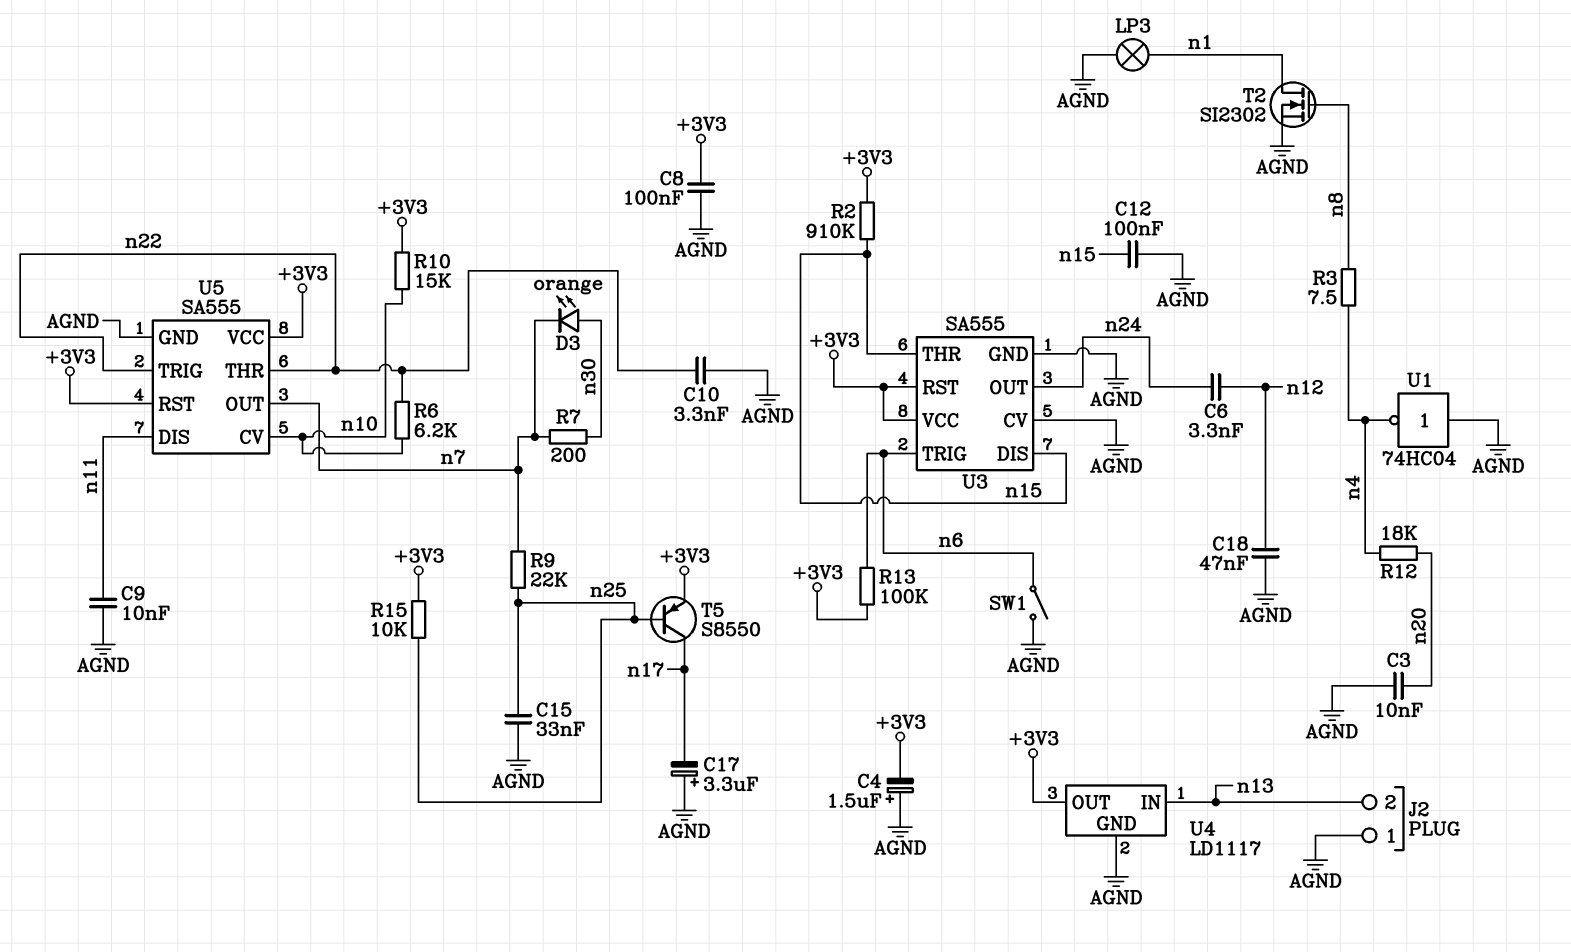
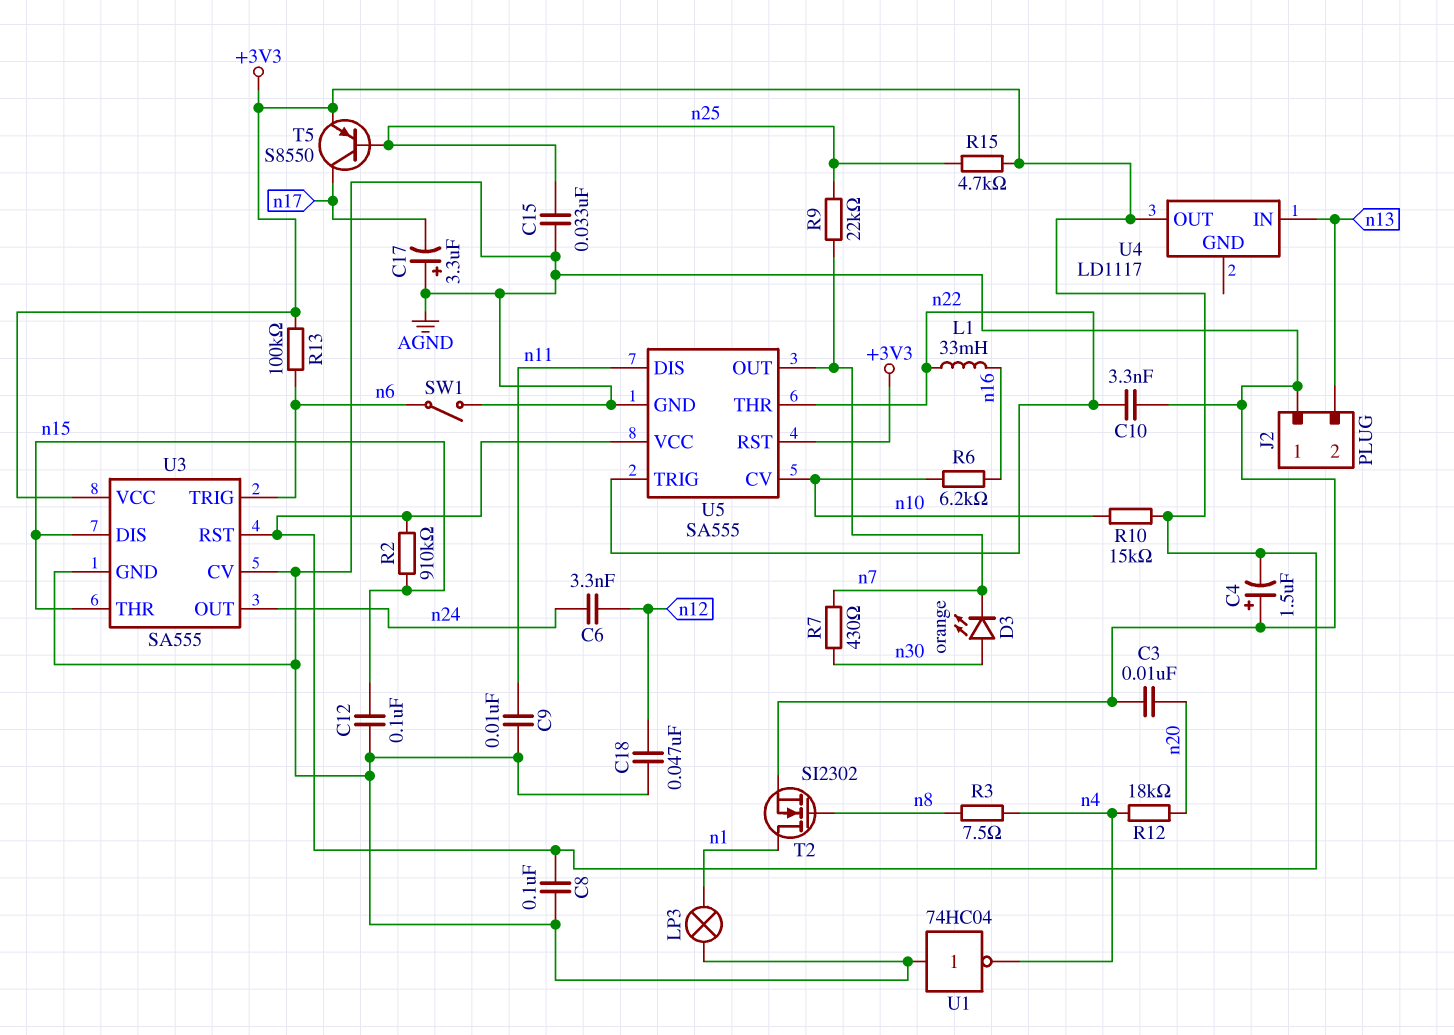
L1: none -> 33mH (n16, n22)
R6: 6.2k (n10, n22) -> 6.2k (n10, n16)
R7: 200 (n7, n30) -> 430 (n7, n30)
R15: 10k (+3V3, n25) -> 4.7k (+3V3, n25)
U4 pin GND: AGND -> none

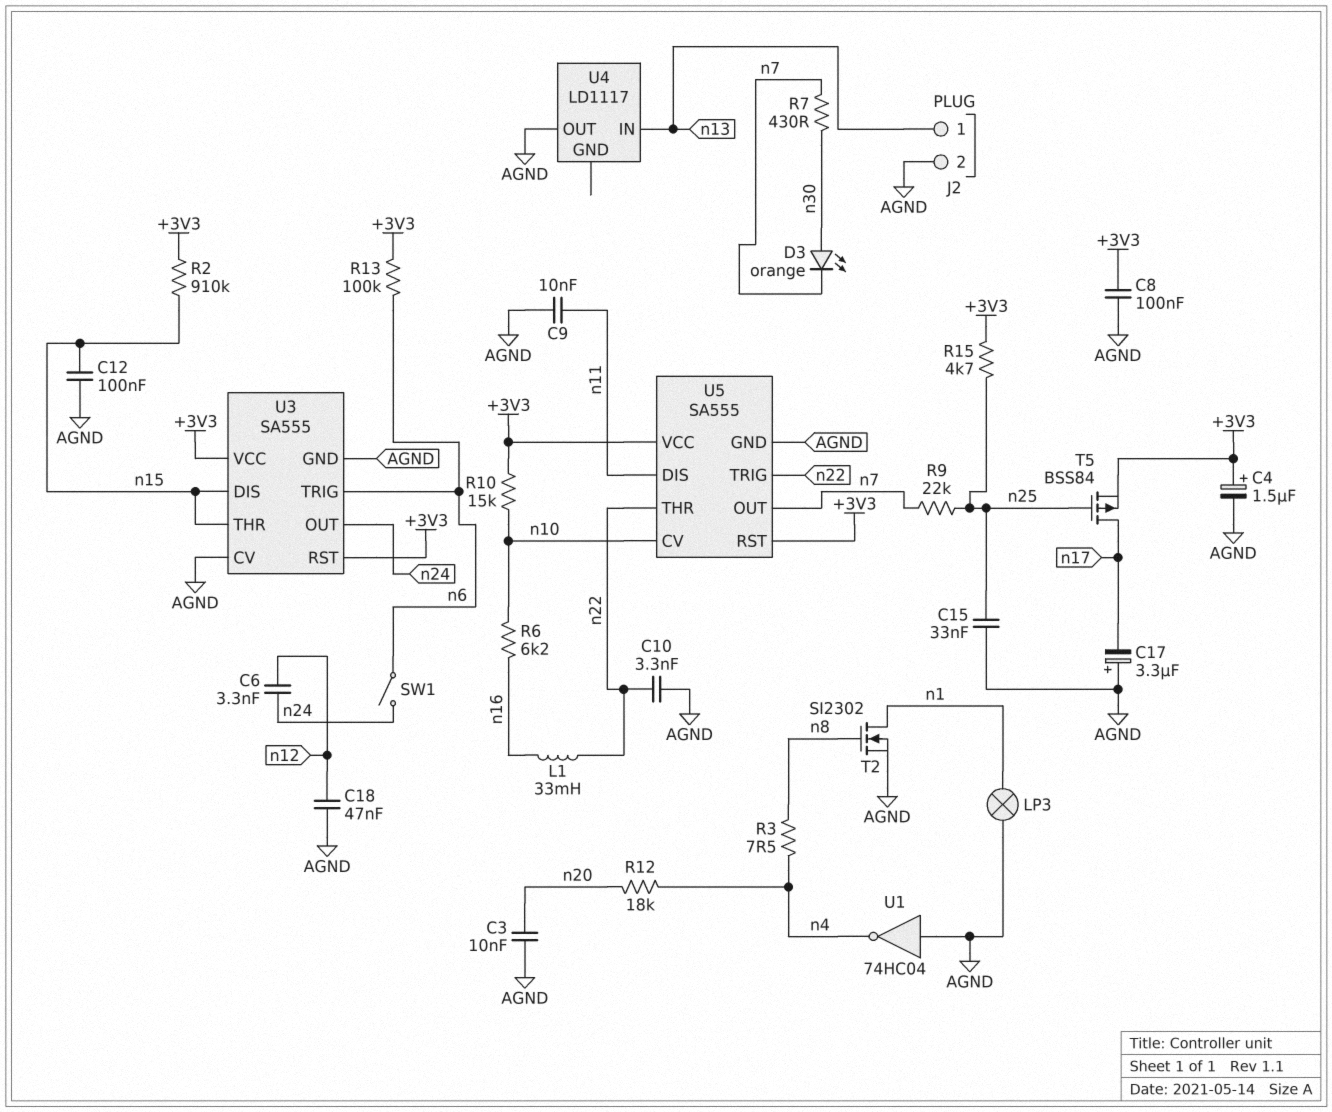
C4: 1.5uF (plus AGND, minus +3V3) -> 1.5uF (plus +3V3, minus AGND)
J2 pin 1: AGND -> n13
J2 pin 2: n13 -> AGND
SW1: switch (AGND, n6) -> switch (n6, n24)
T5: PNP S8550 (B n25, C n17, E +3V3) -> PMOS BSS84 (G n25, D n17, S +3V3)
U4 pin OUT: +3V3 -> AGND

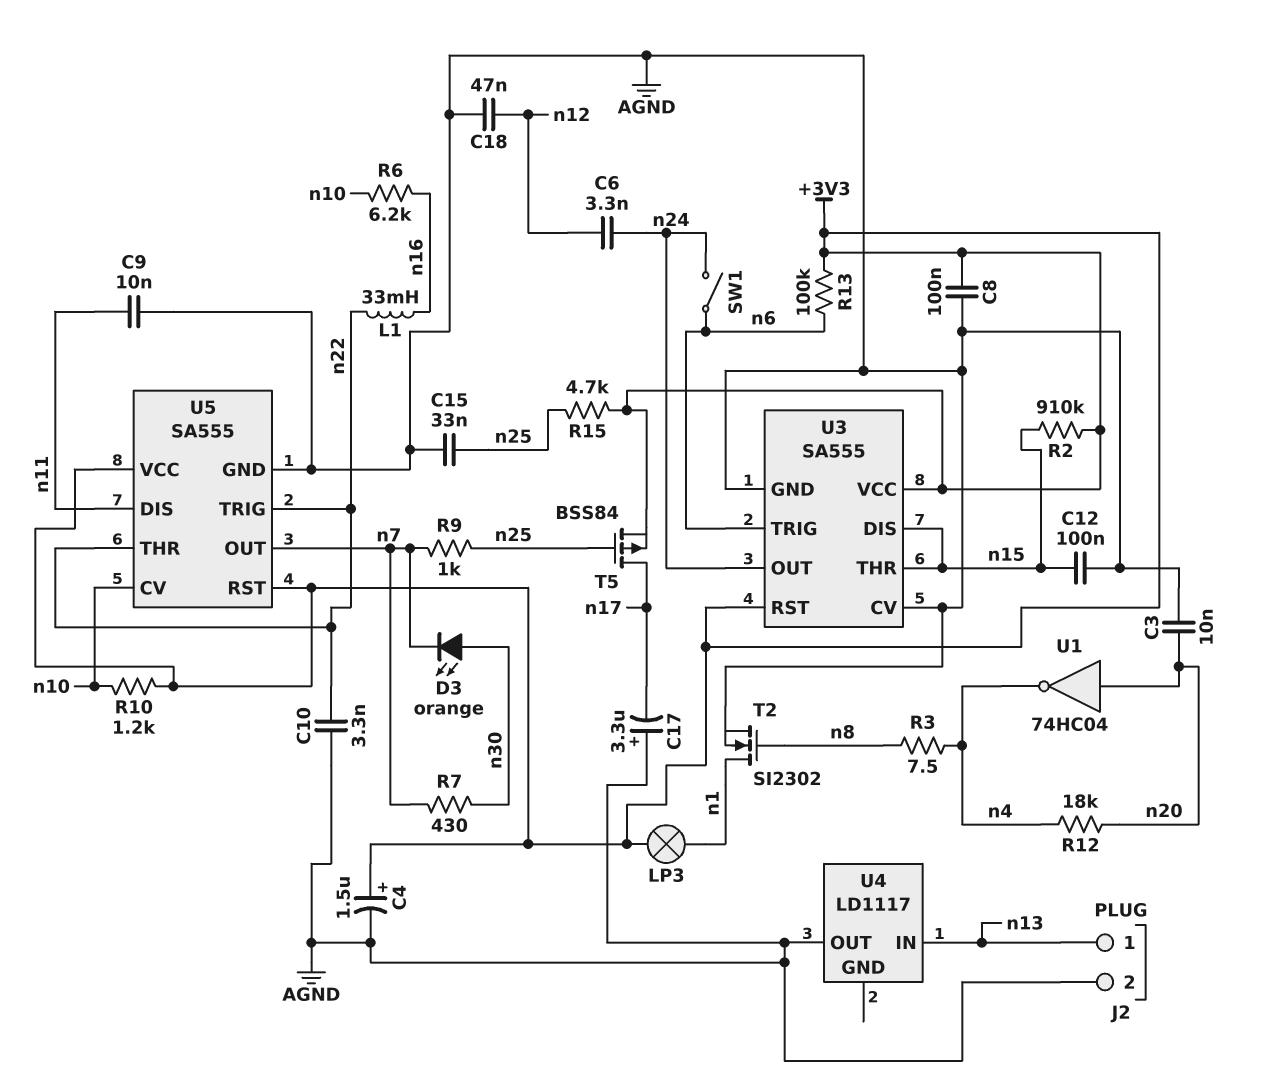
LP3: lamp (AGND, n1) -> lamp (+3V3, n1)
R9: 22k (n7, n25) -> 1k (n7, n25)
R10: 15k (+3V3, n10) -> 1.2k (+3V3, n10)
U1: NOT 74HC04 (in AGND, out n4) -> NOT 74HC04 (in n20, out n4)

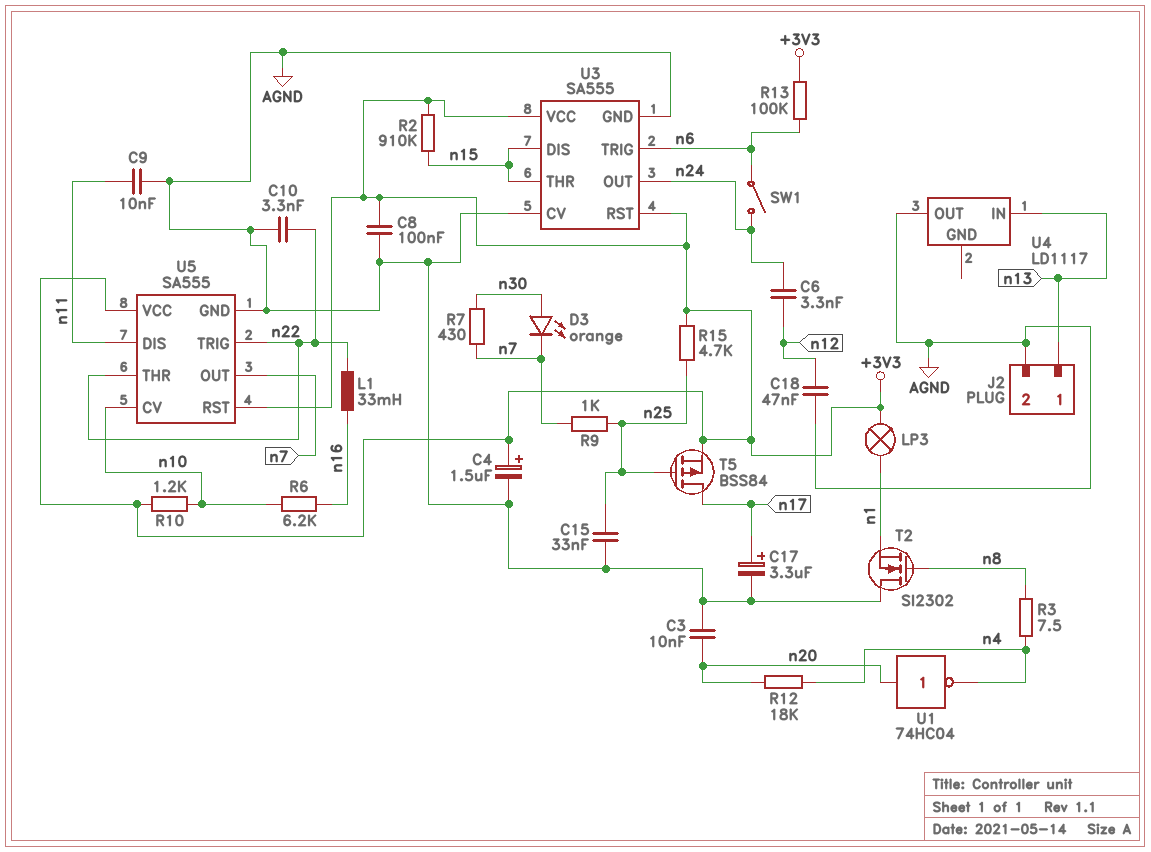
C12: 100nF (AGND, n15) -> none
C17: 3.3uF (plus AGND, minus n17) -> 3.3uF (plus n17, minus AGND)
T2: NMOS SI2302 (G n8, D n1, S AGND) -> NMOS SI2302 (G n8, D AGND, S n1)

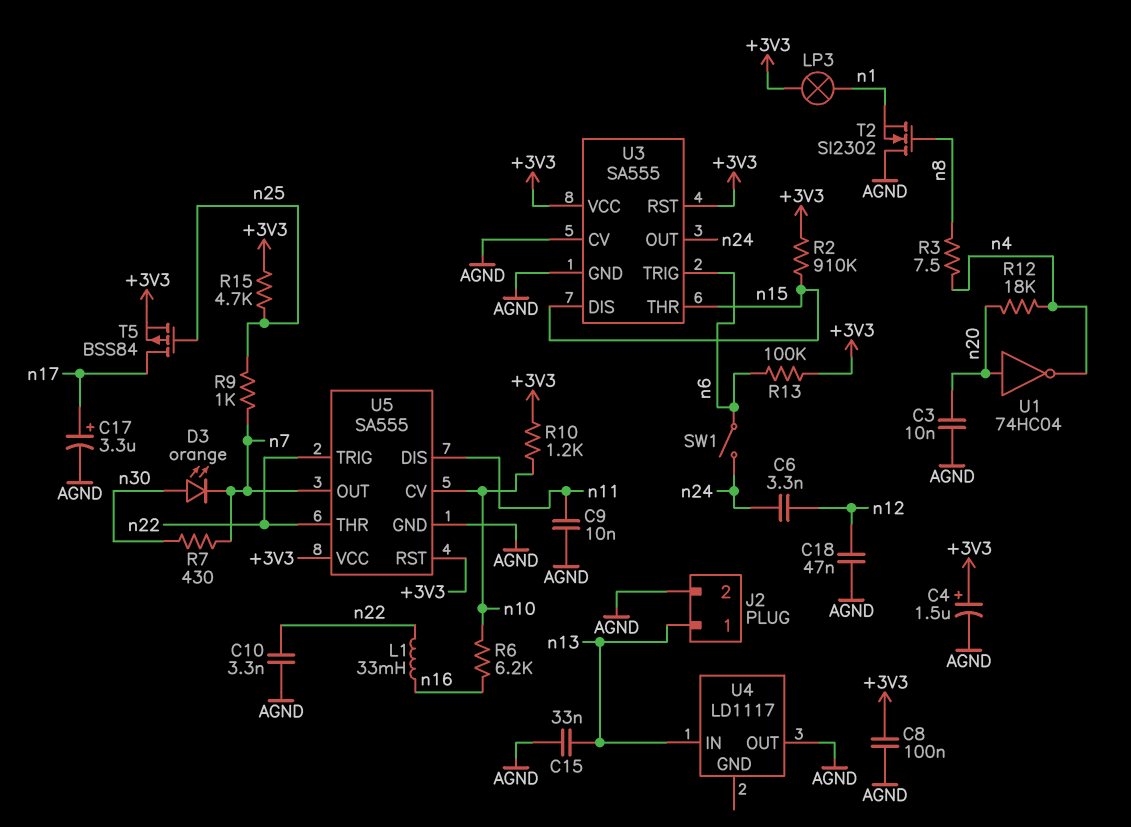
C15: 33nF (AGND, n25) -> 33nF (AGND, n13)

